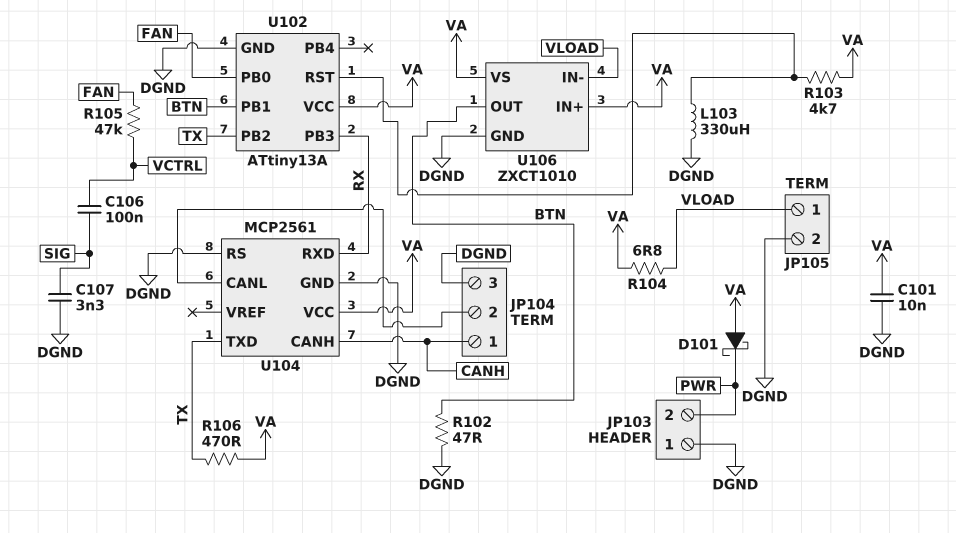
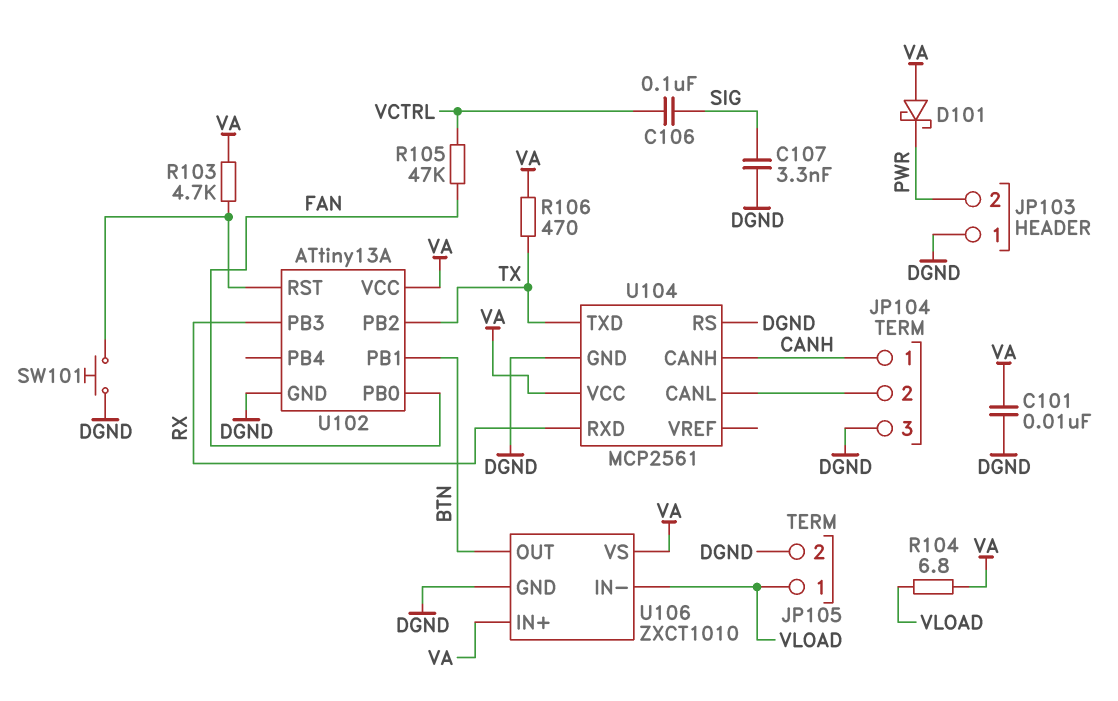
L103: 330uH (DGND, U102/RST) -> none
R102: 47 (BTN, DGND) -> none
SW101: none -> button (DGND, U102/RST)

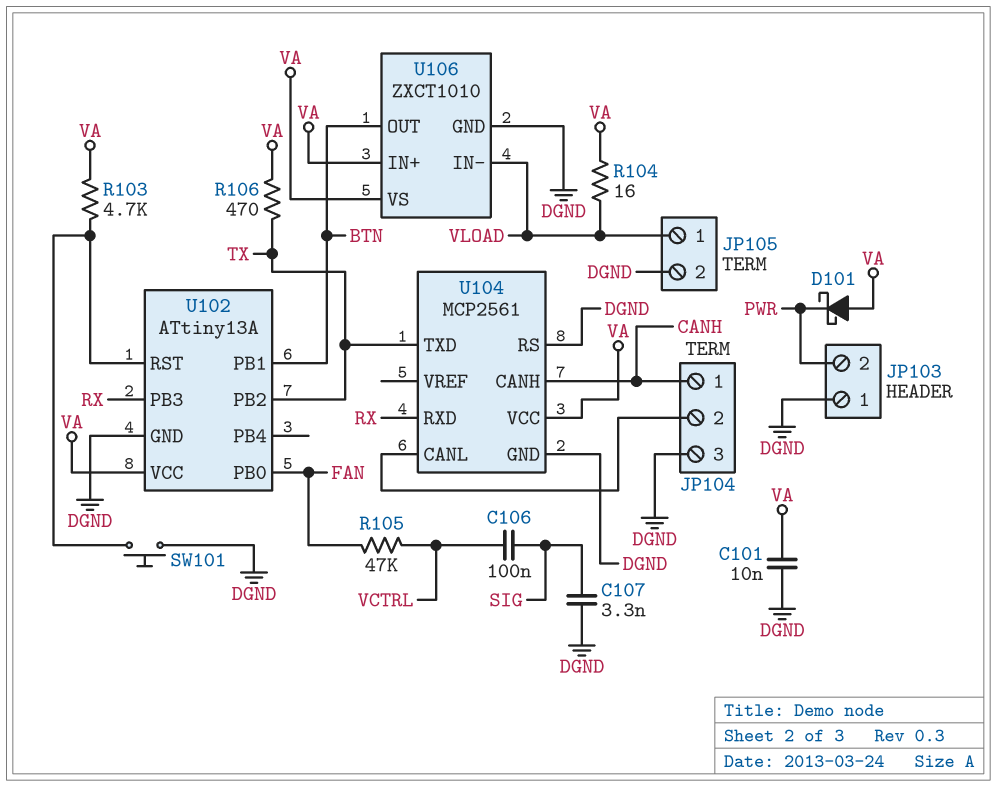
R104: 6.8 (VA, VLOAD) -> 16 (VA, VLOAD)

